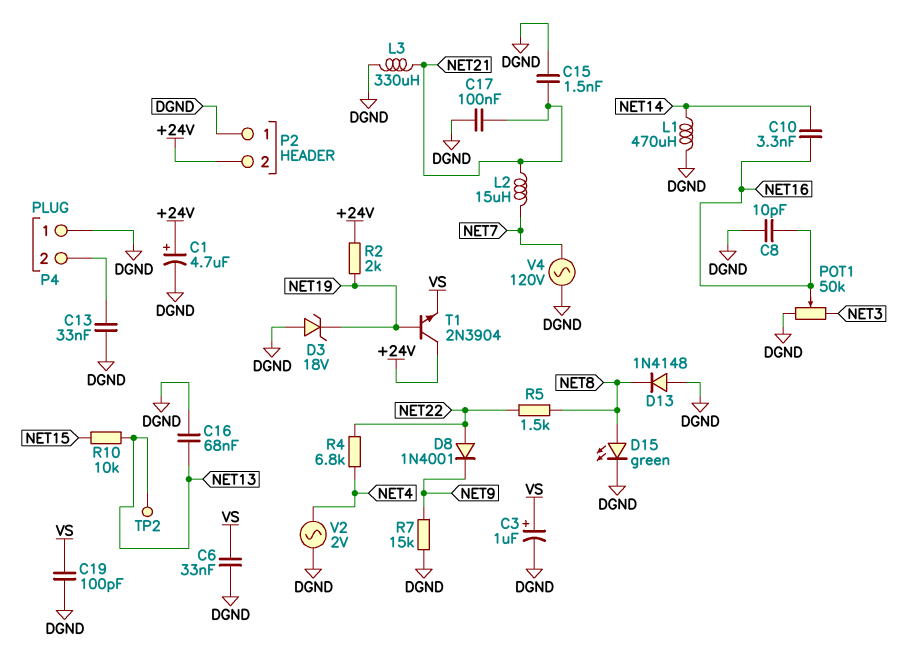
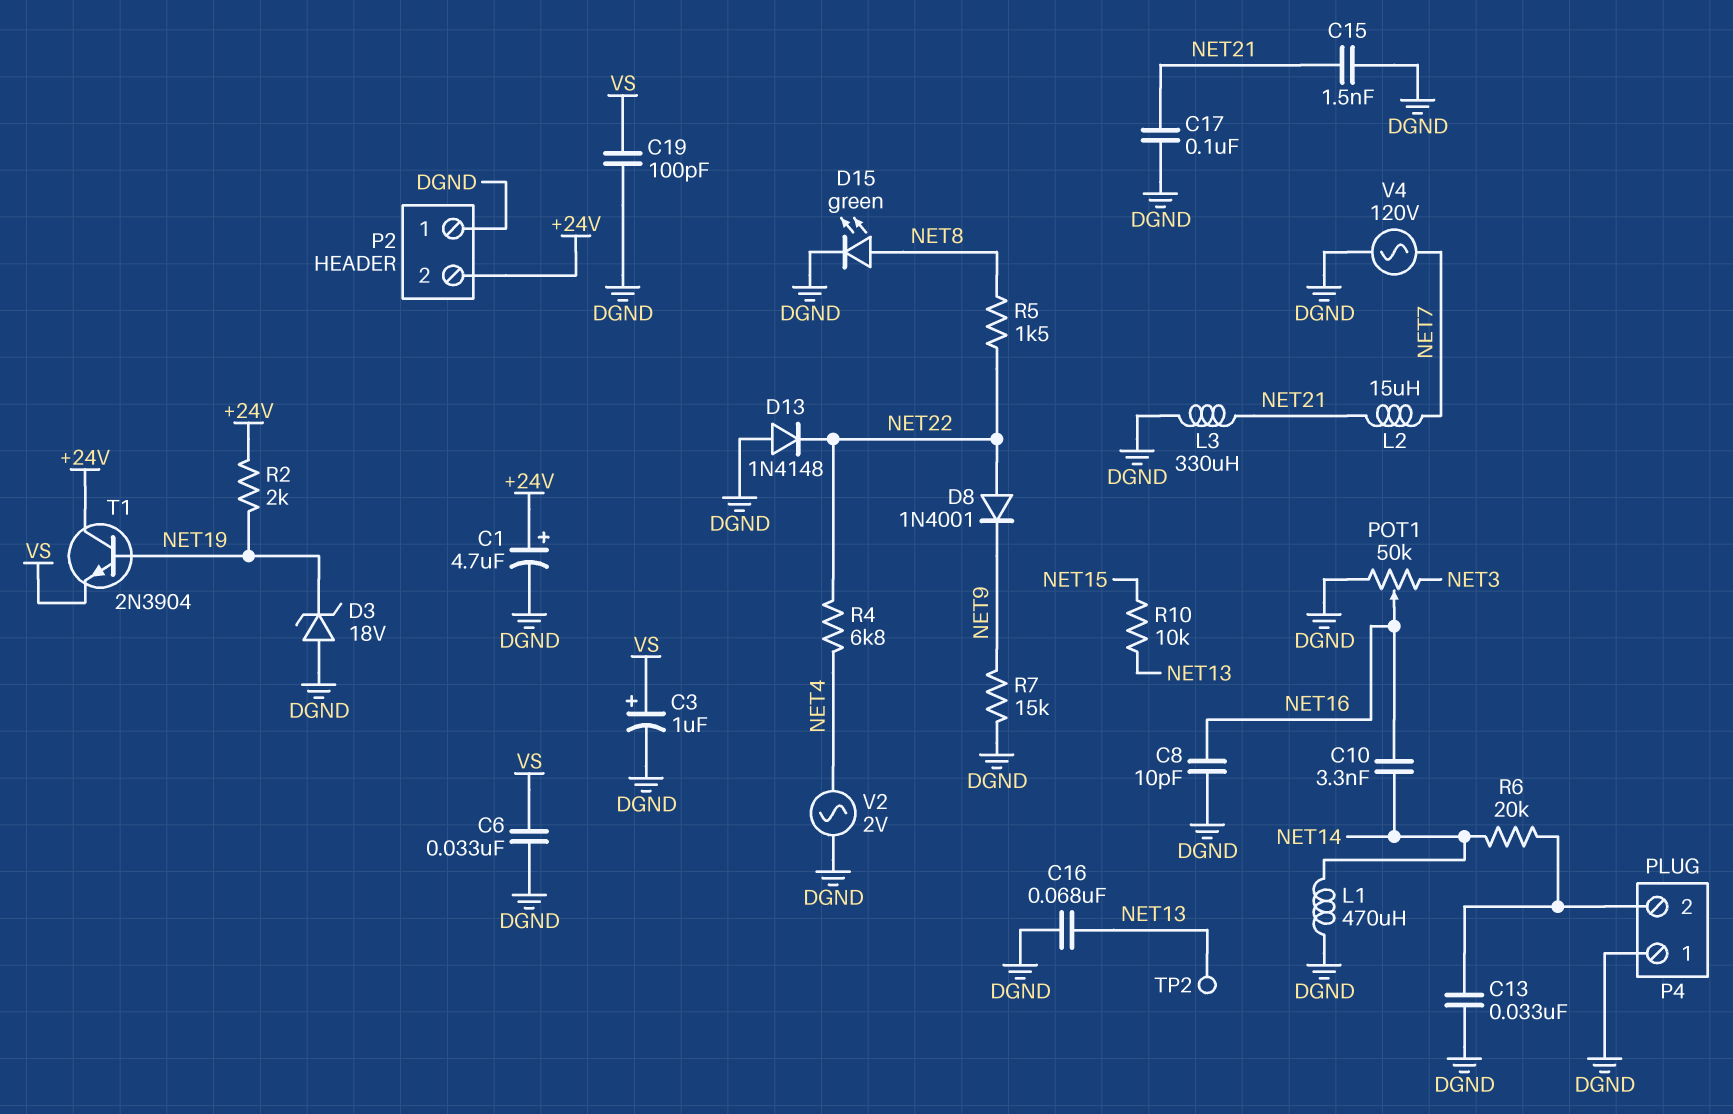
D13: diode 1N4148 (A DGND, K NET8) -> diode 1N4148 (A DGND, K NET22)
R6: none -> 20k (NET14, P4/2)

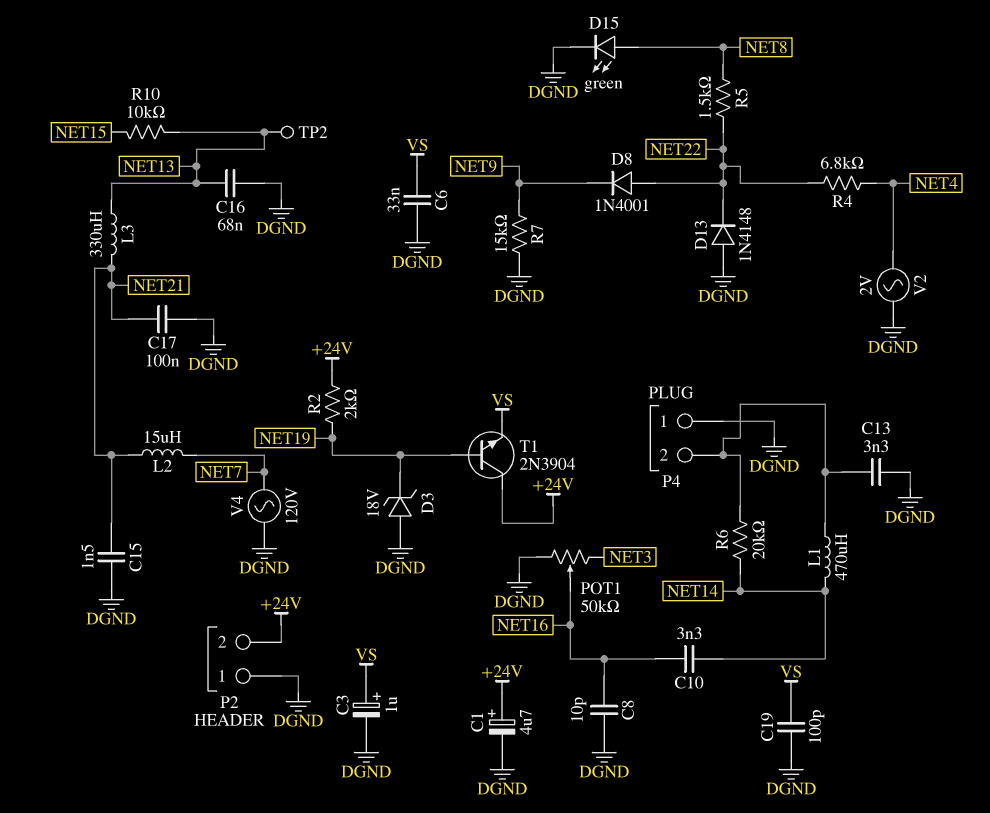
C13: 33nF (DGND, P4/2) -> 3.3nF (DGND, P4/2)
L1: 470uH (DGND, NET14) -> 470uH (NET14, P4/2)
L3: 330uH (DGND, NET21) -> 330uH (NET13, NET21)

